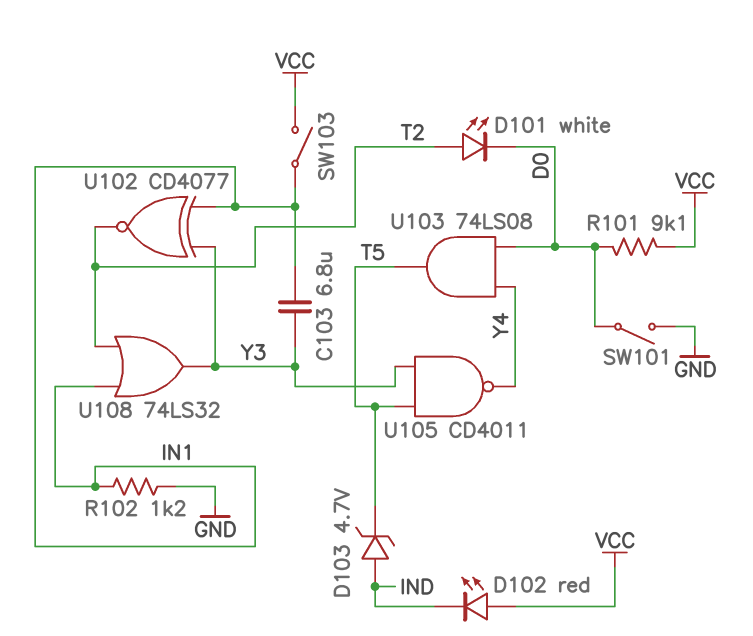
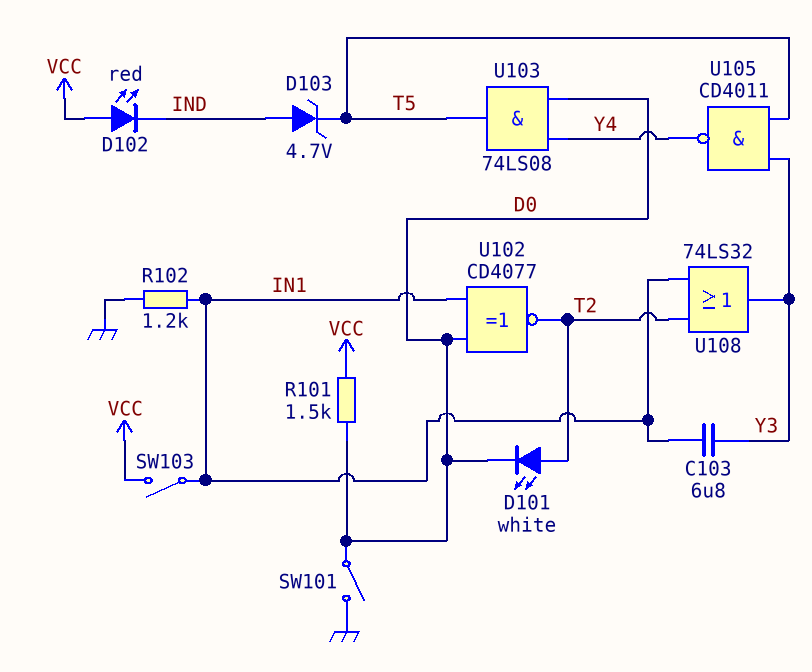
R101: 9.1k (D0, VCC) -> 1.5k (D0, VCC)
U102: XNOR CD4077 (in IN1, in Y3, out T2) -> XNOR CD4077 (in D0, in IN1, out T2)

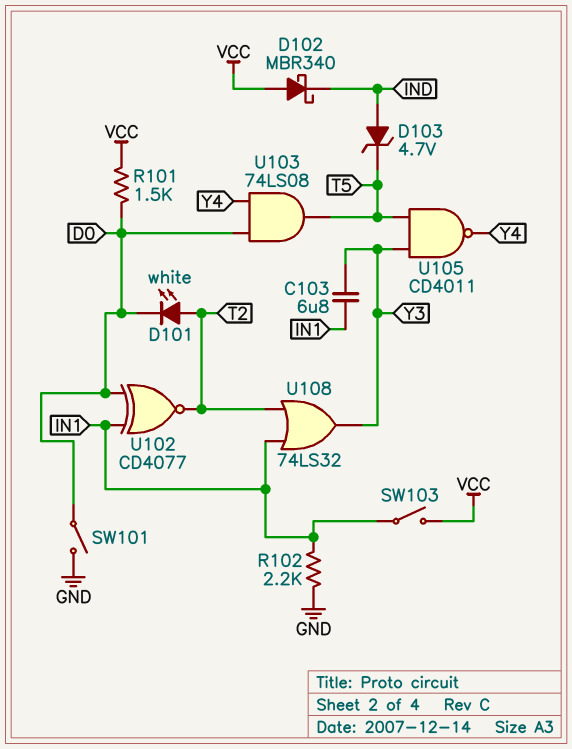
D102: LED red (A VCC, K IND) -> schottky MBR340 (A VCC, K IND)
R102: 1.2k (GND, IN1) -> 2.2k (GND, IN1)

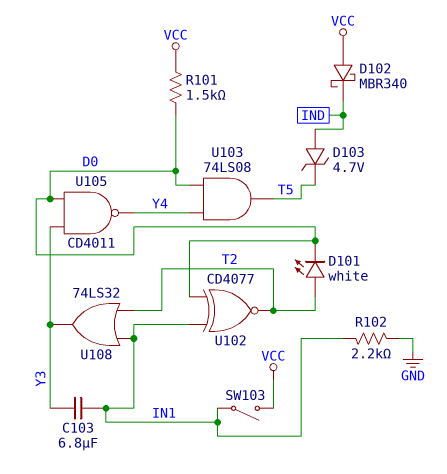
SW101: switch (D0, GND) -> none
U105: NAND CD4011 (in T5, in Y3, out Y4) -> NAND CD4011 (in D0, in Y3, out Y4)

